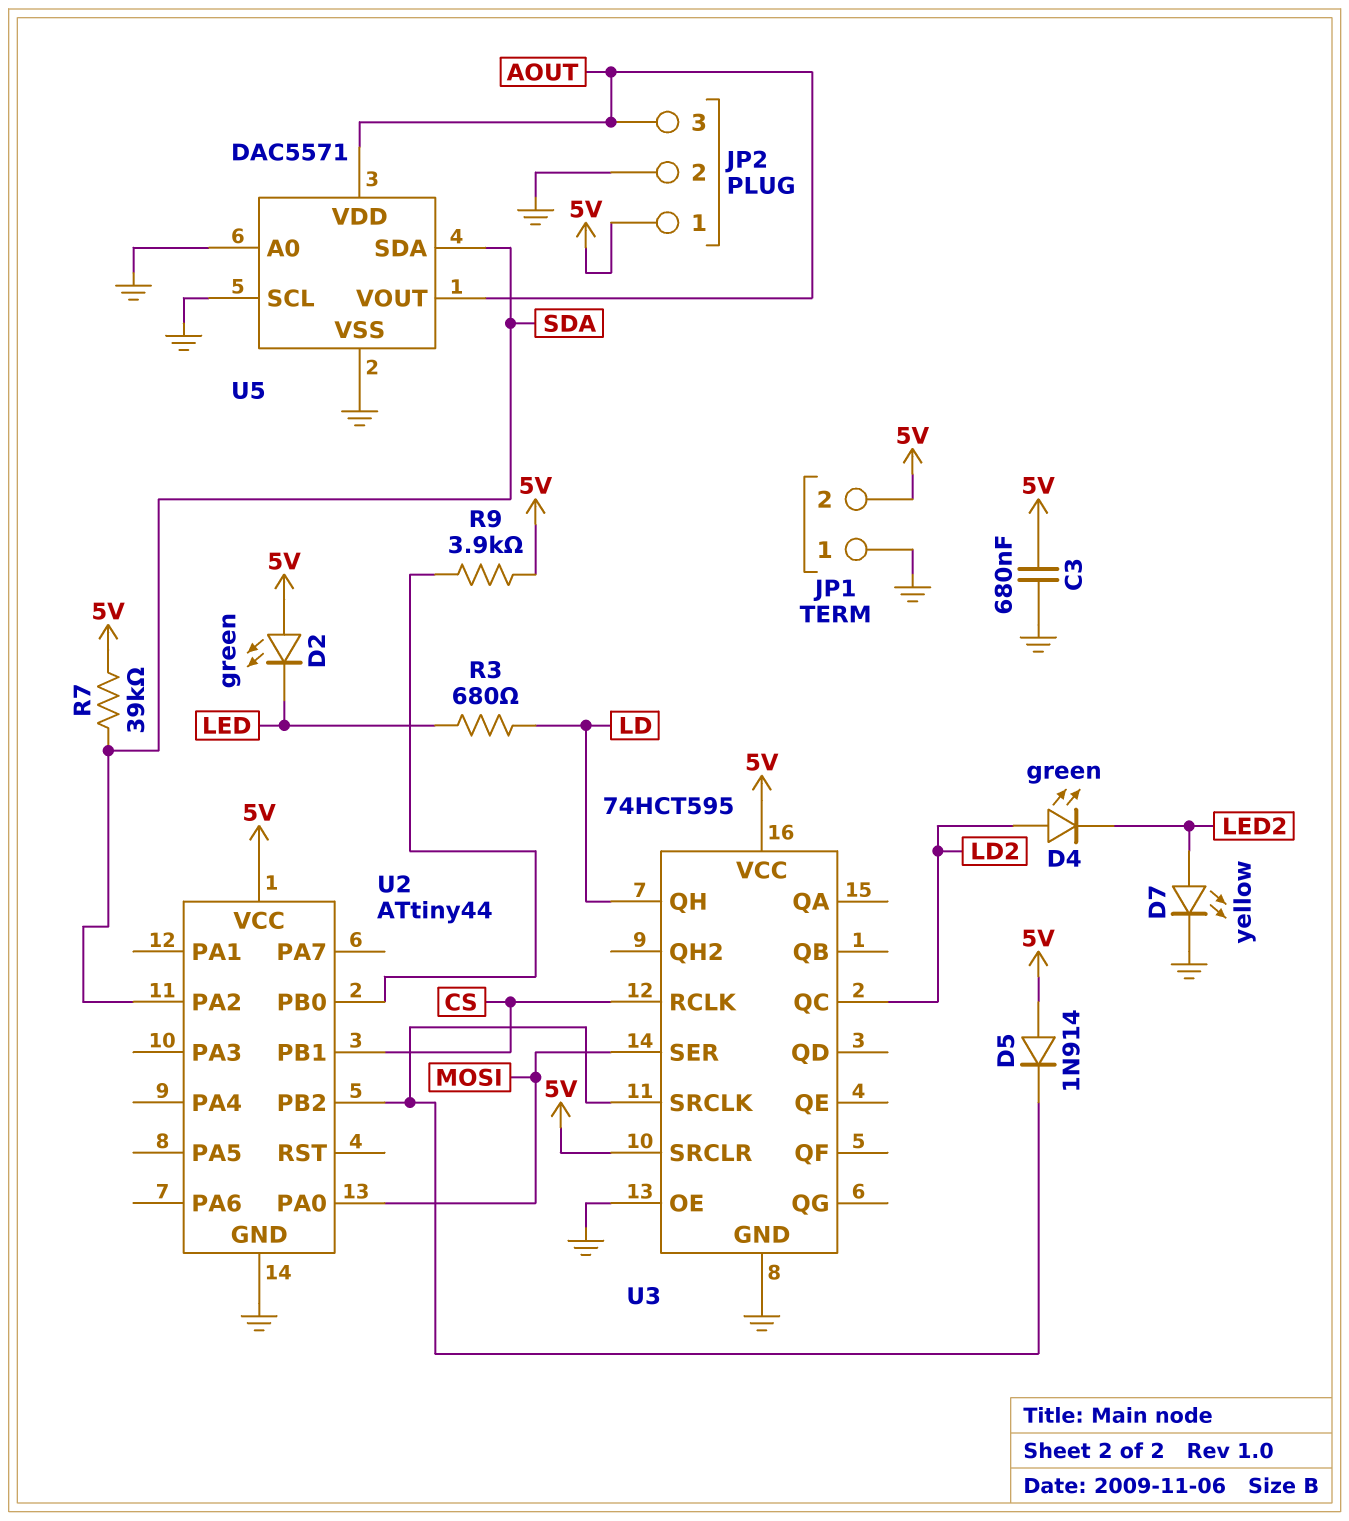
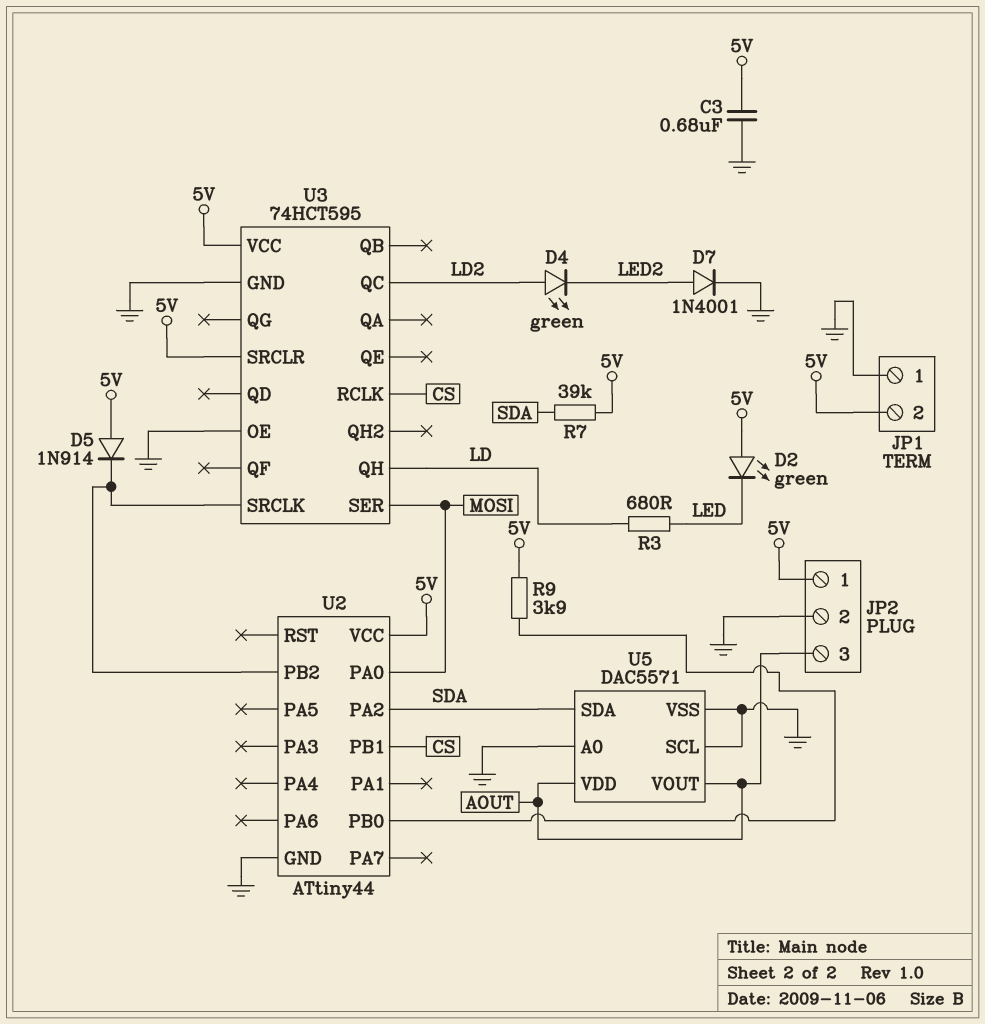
D7: LED yellow (A LED2, K GND) -> diode 1N4001 (A LED2, K GND)

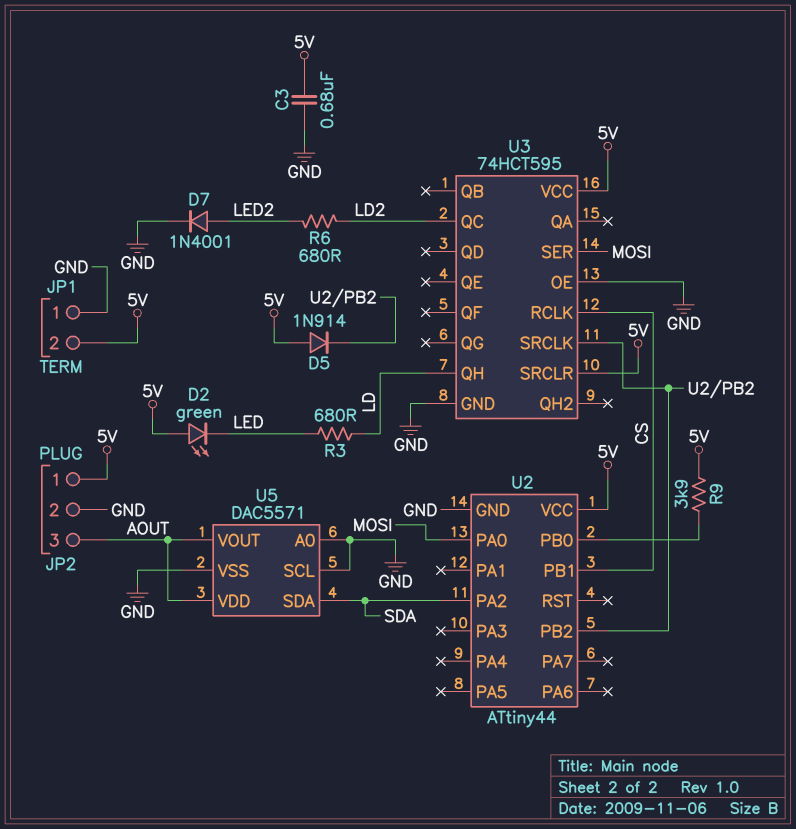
D4: LED green (A LD2, K LED2) -> none
R6: none -> 680 (LD2, LED2)
R7: 39k (5V, SDA) -> none

